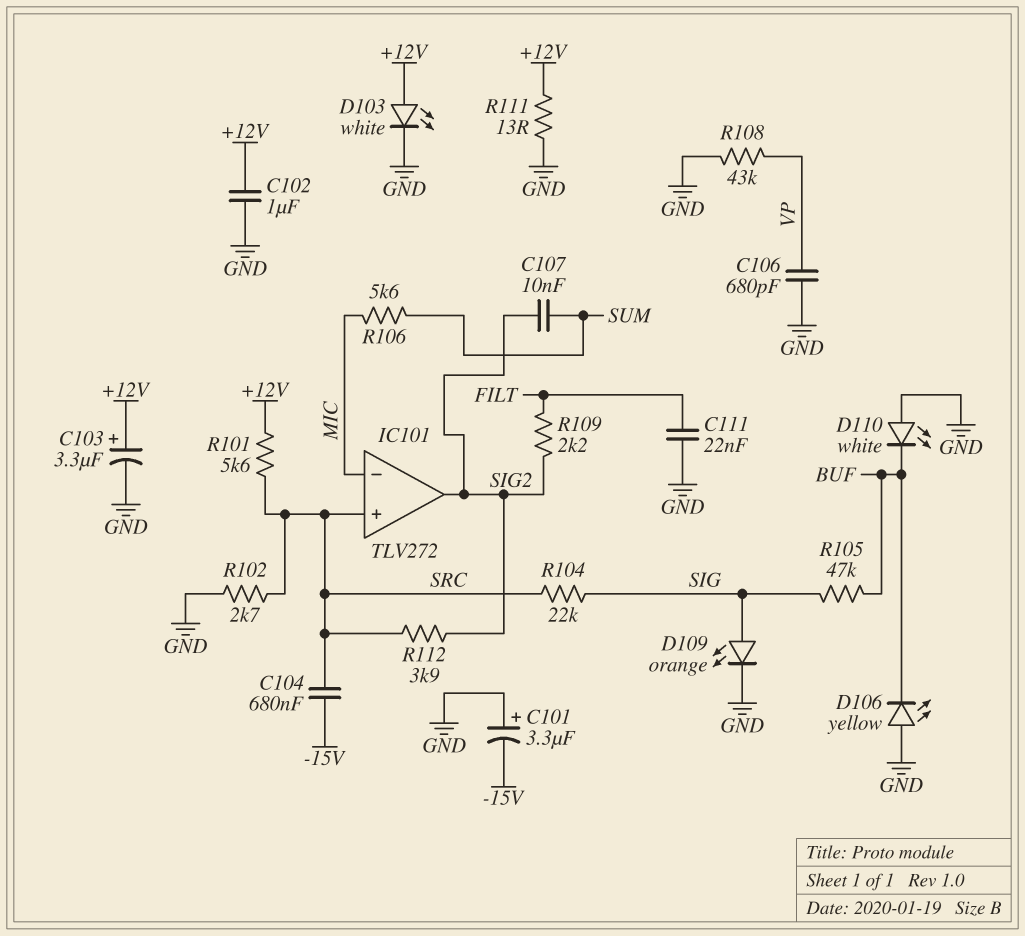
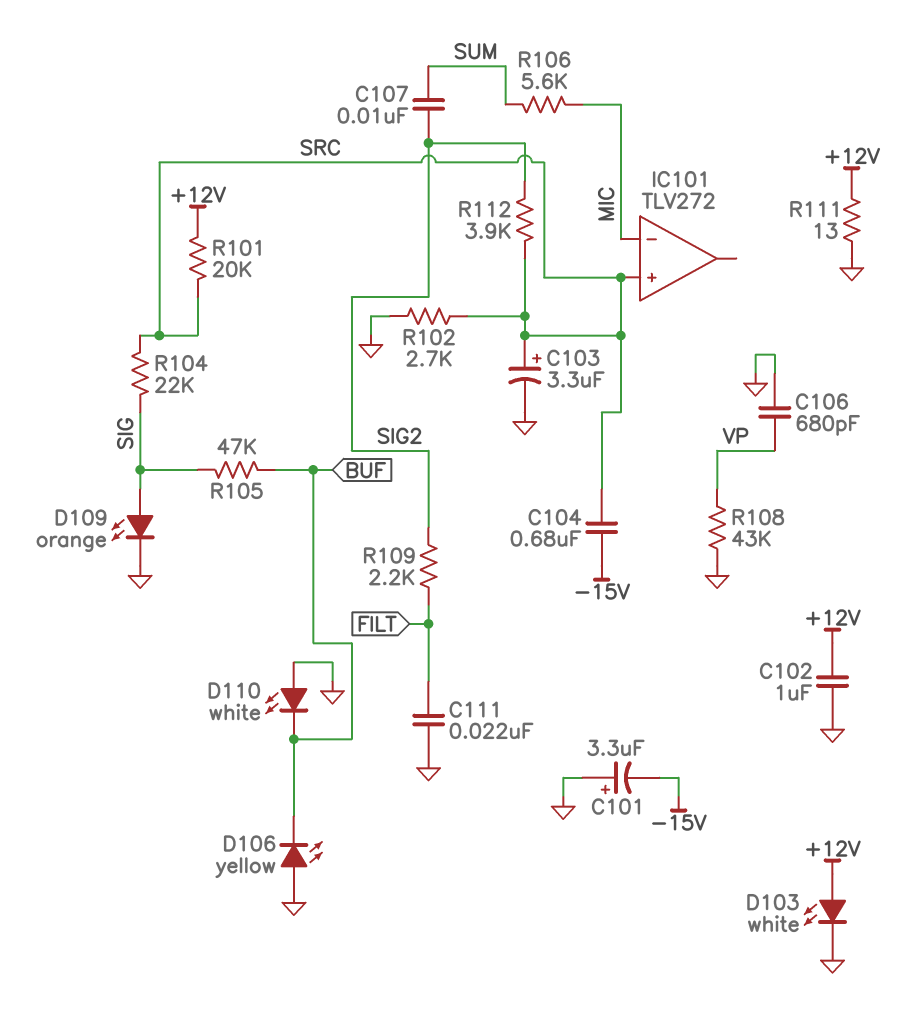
C103: 3.3uF (plus +12V, minus GND) -> 3.3uF (plus SRC, minus GND)
IC101 pin out: SIG2 -> none
R101: 5.6k (+12V, SRC) -> 20k (+12V, SRC)

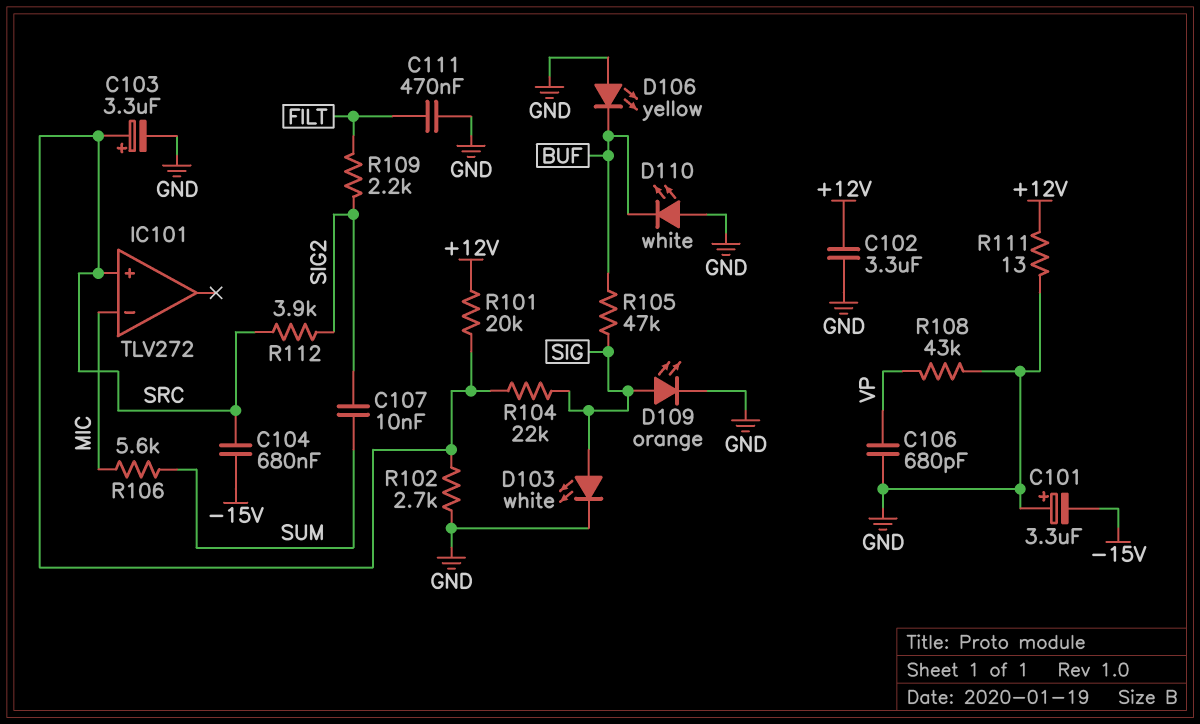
C102: 1uF (+12V, GND) -> 3.3uF (+12V, GND)
C111: 22nF (FILT, GND) -> 470nF (FILT, GND)
D103: LED white (A +12V, K GND) -> LED white (A SIG, K GND)

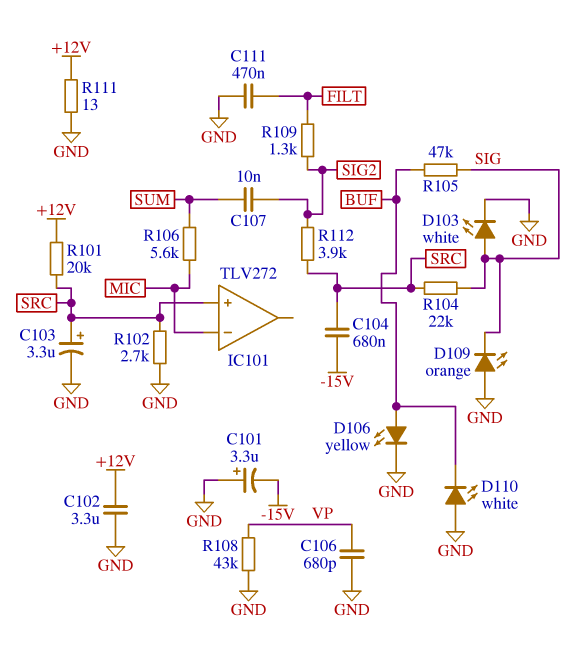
D106: LED yellow (A GND, K BUF) -> LED yellow (A BUF, K GND)
D109: LED orange (A SIG, K GND) -> LED orange (A GND, K SIG)
R109: 2.2k (FILT, SIG2) -> 1.3k (FILT, SIG2)

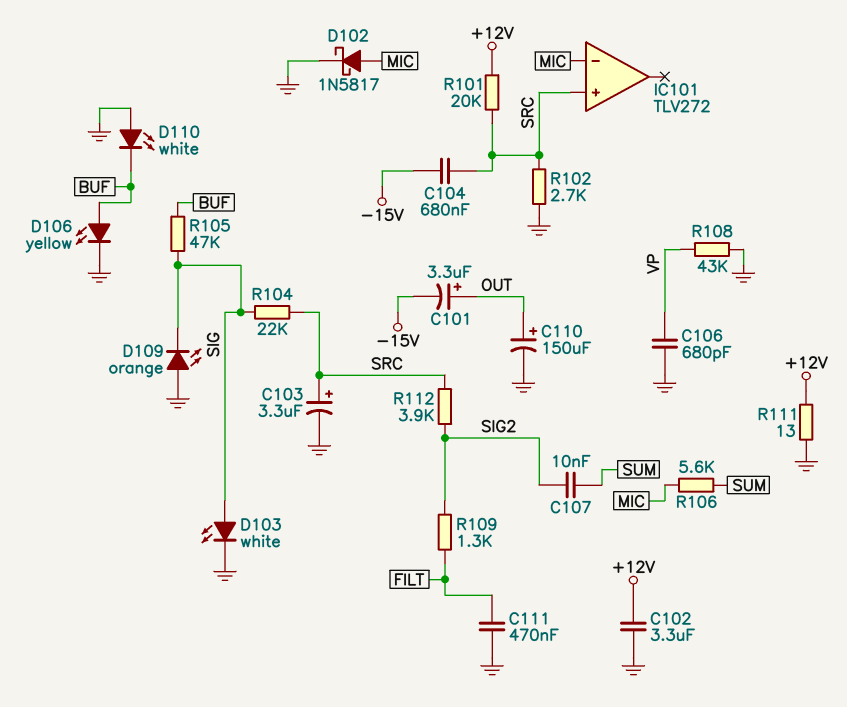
C101: 3.3uF (plus GND, minus -15V) -> 3.3uF (plus OUT, minus -15V)
C110: none -> 150uF (plus OUT, minus GND)
D102: none -> schottky 1N5817 (A MIC, K GND)

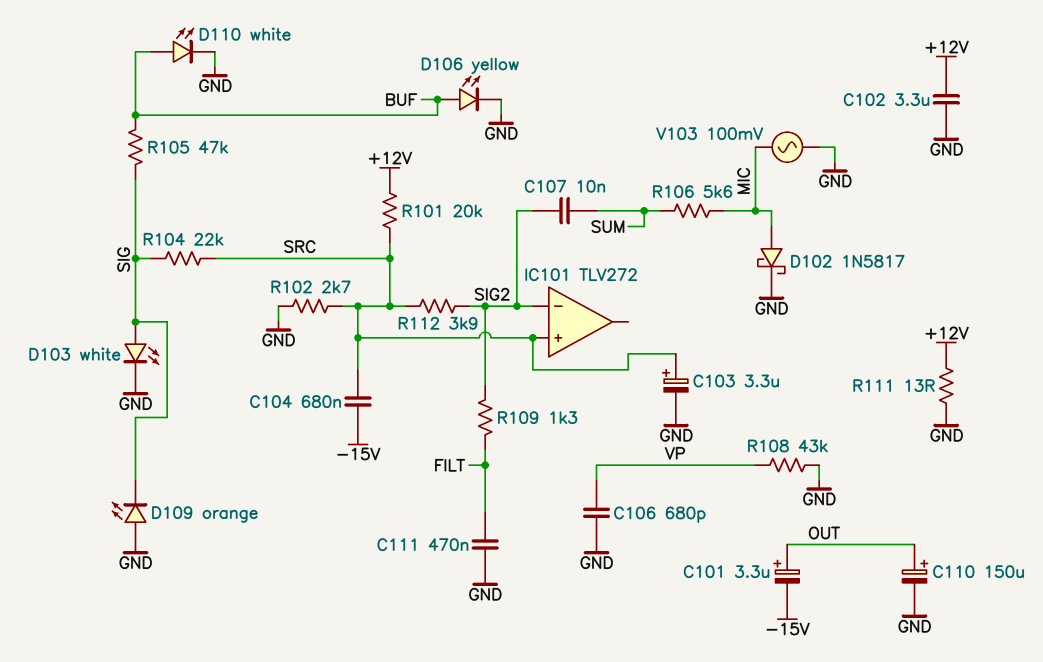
D110: LED white (A GND, K BUF) -> LED white (A BUF, K GND)
IC101 pin in-: MIC -> SIG2
V103: none -> AC 100mV (GND, MIC)

